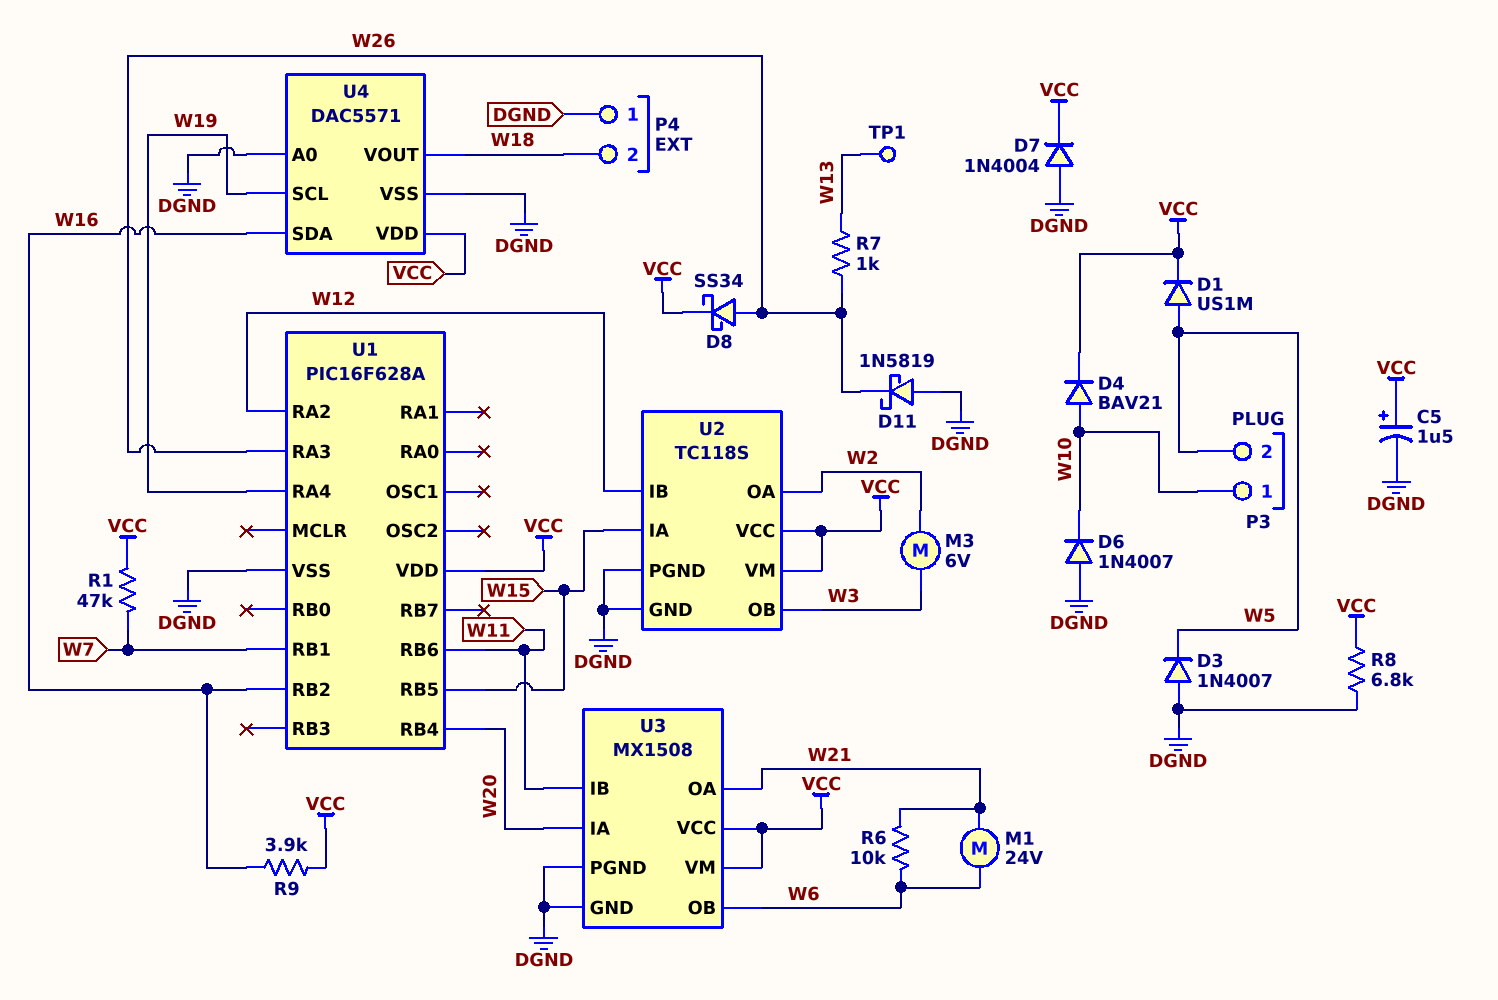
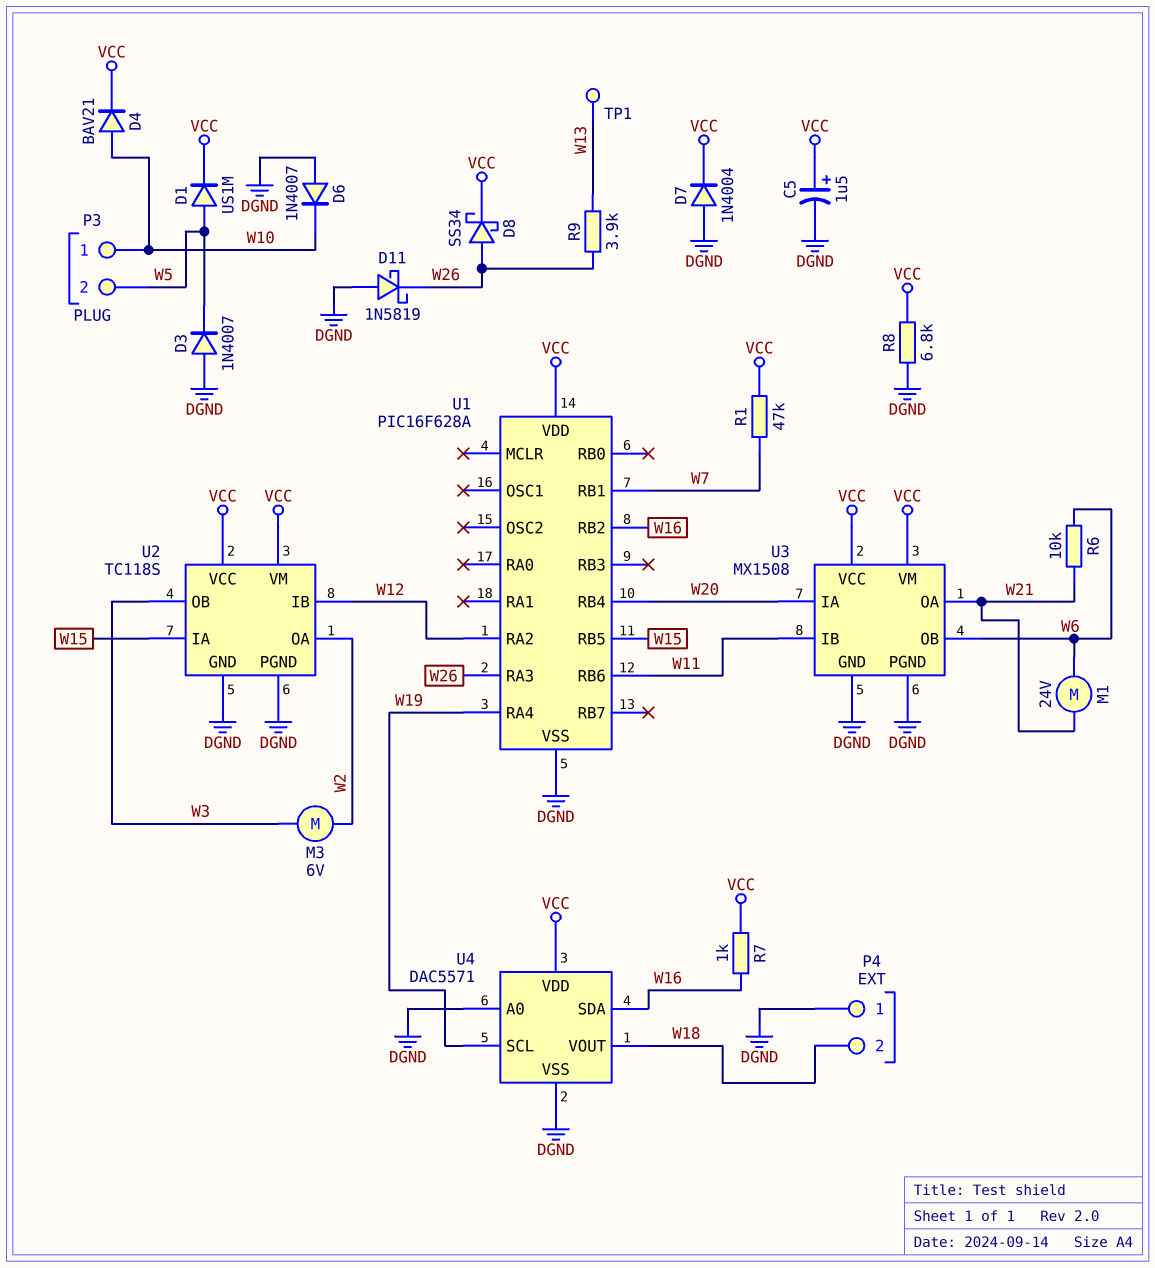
R7: 1k (W13, W26) -> 1k (VCC, W16)
R9: 3.9k (VCC, W16) -> 3.9k (W13, W26)

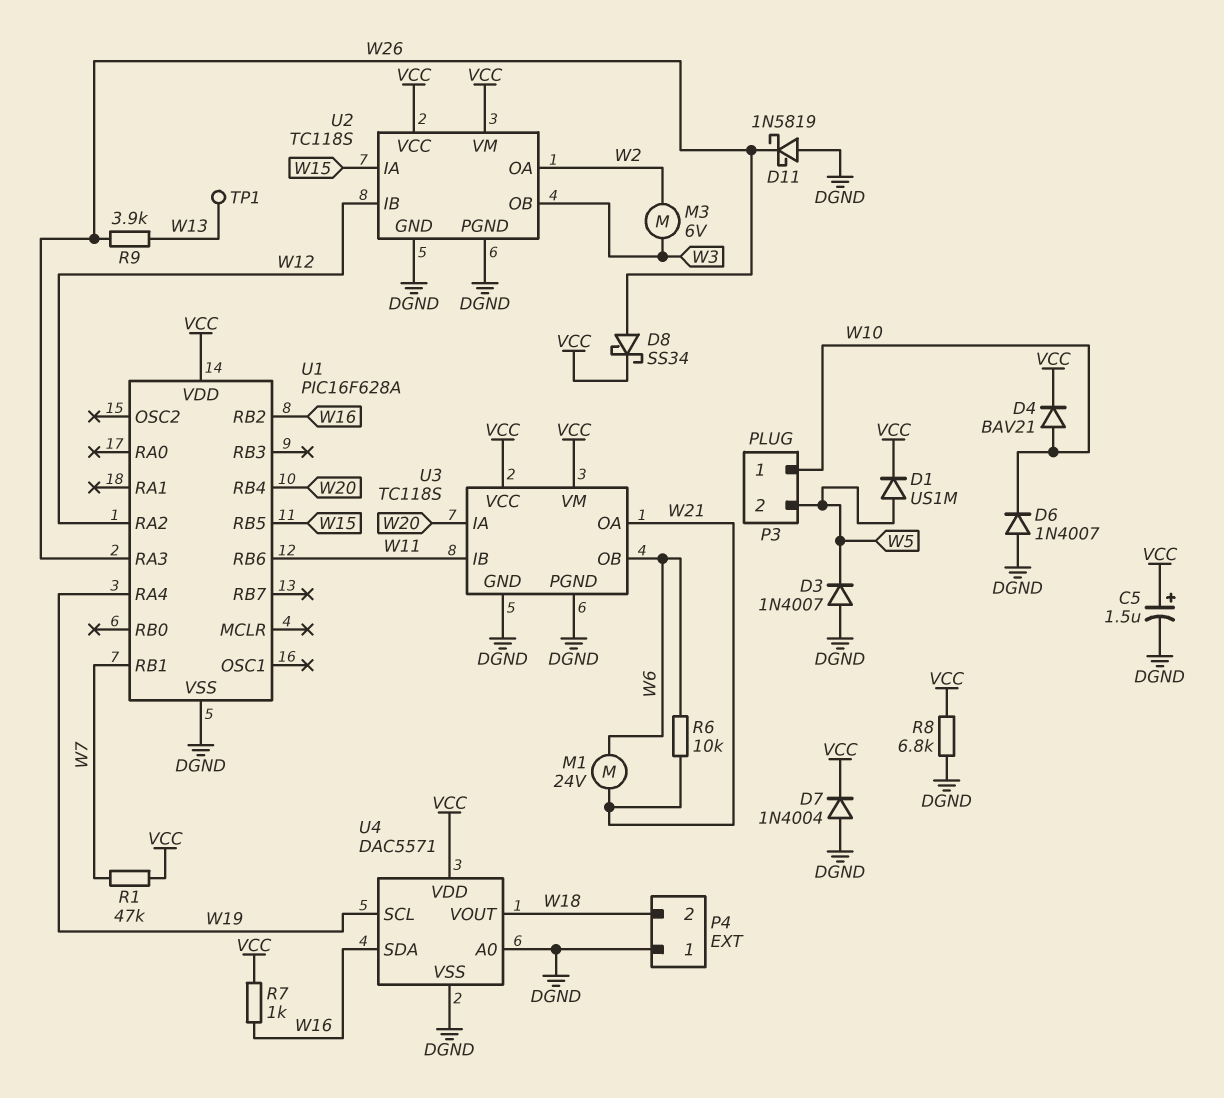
U3: MX1508 -> TC118S

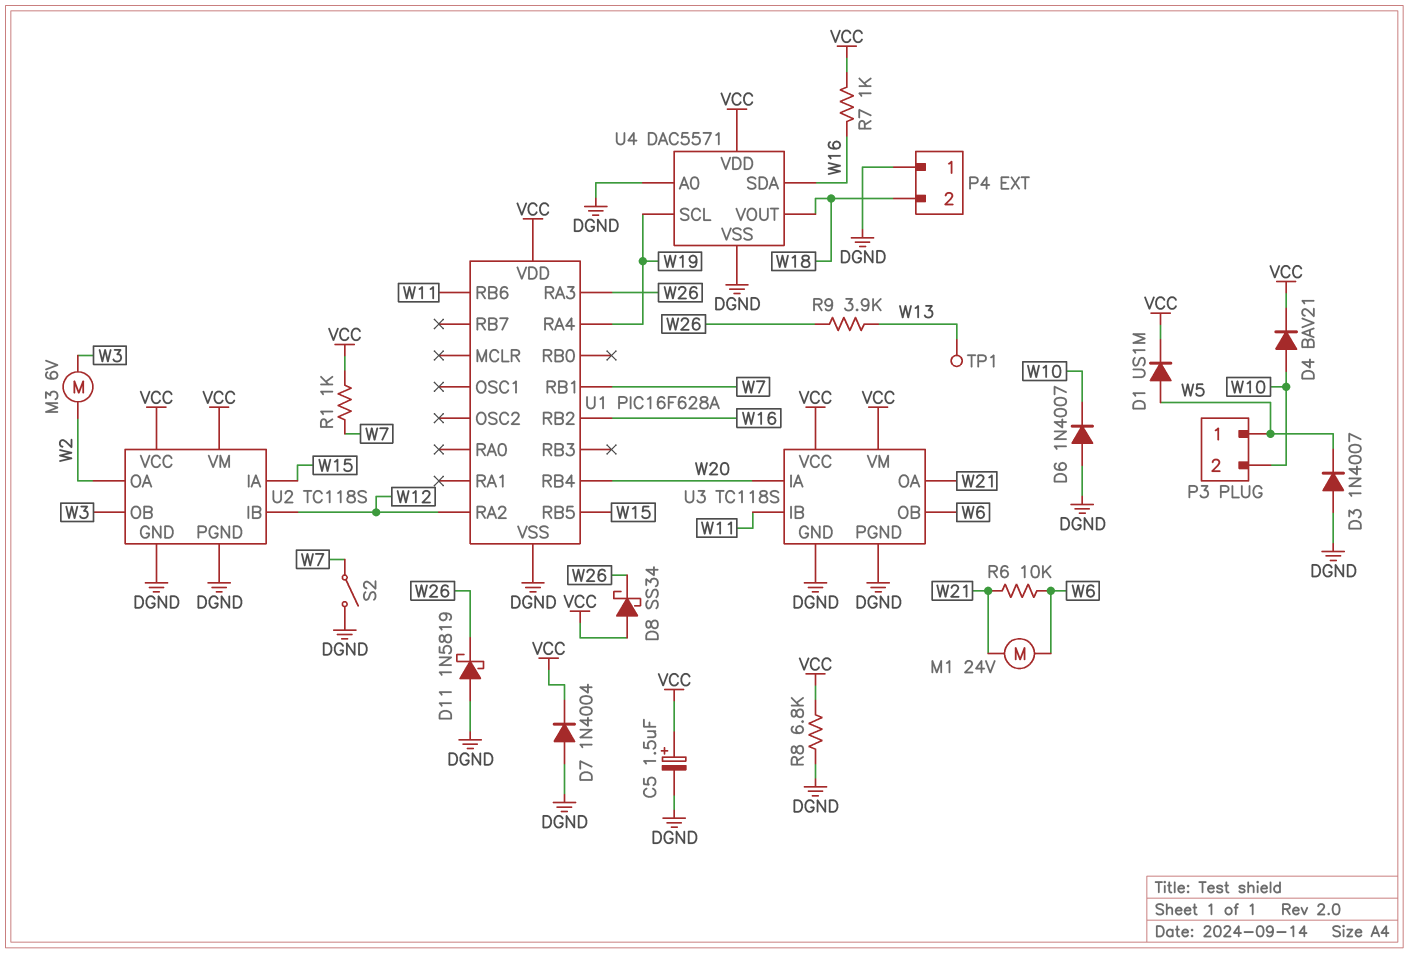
D8: schottky SS34 (A W26, K VCC) -> schottky SS34 (A VCC, K W26)
P3 pin 1: W10 -> W5
P3 pin 2: W5 -> W10
R1: 47k (VCC, W7) -> 1k (VCC, W7)
S2: none -> switch (DGND, W7)

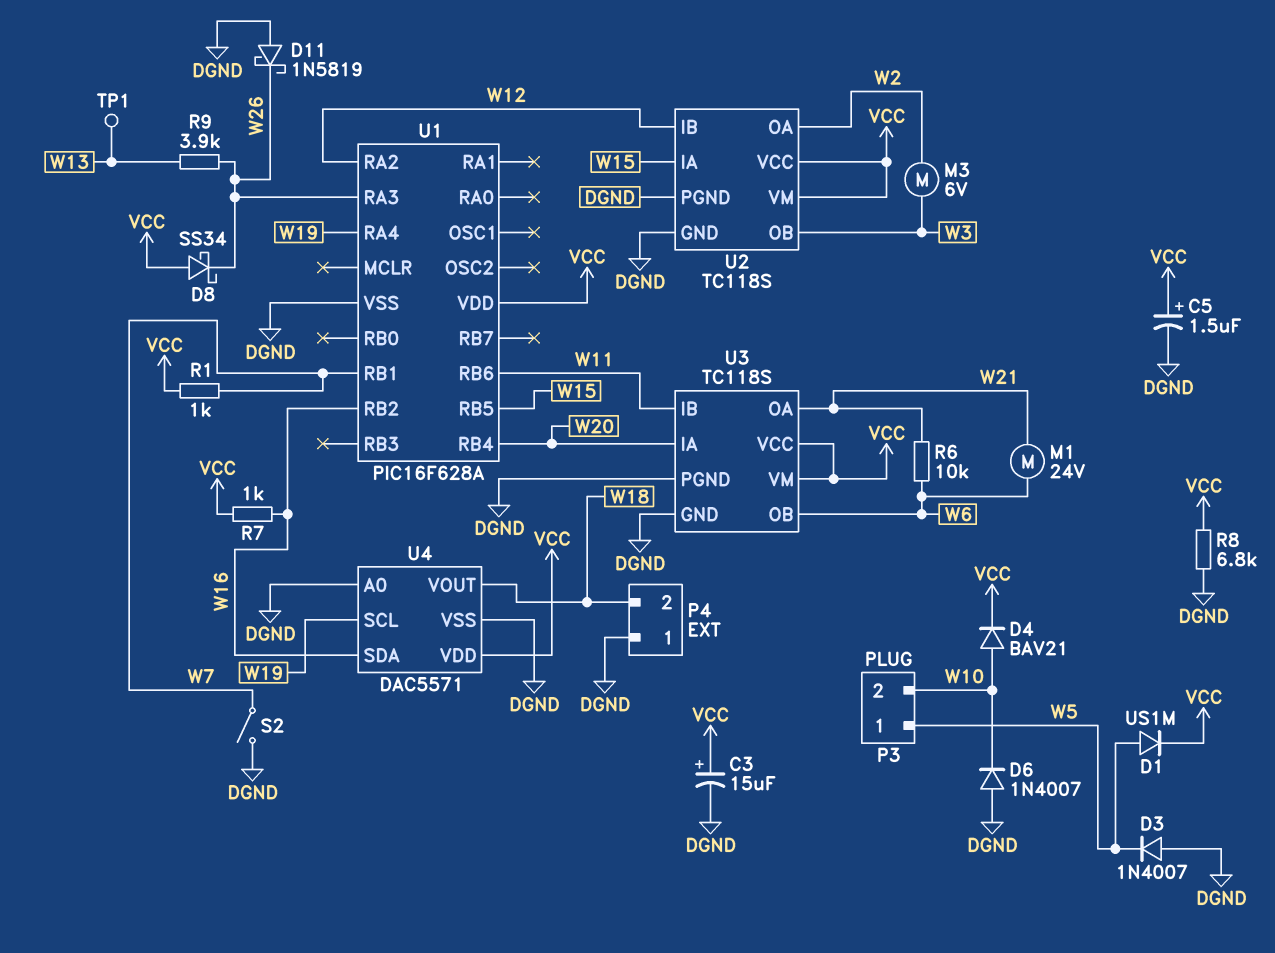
C3: none -> 15uF (plus VCC, minus DGND)
D7: diode 1N4004 (A DGND, K VCC) -> none

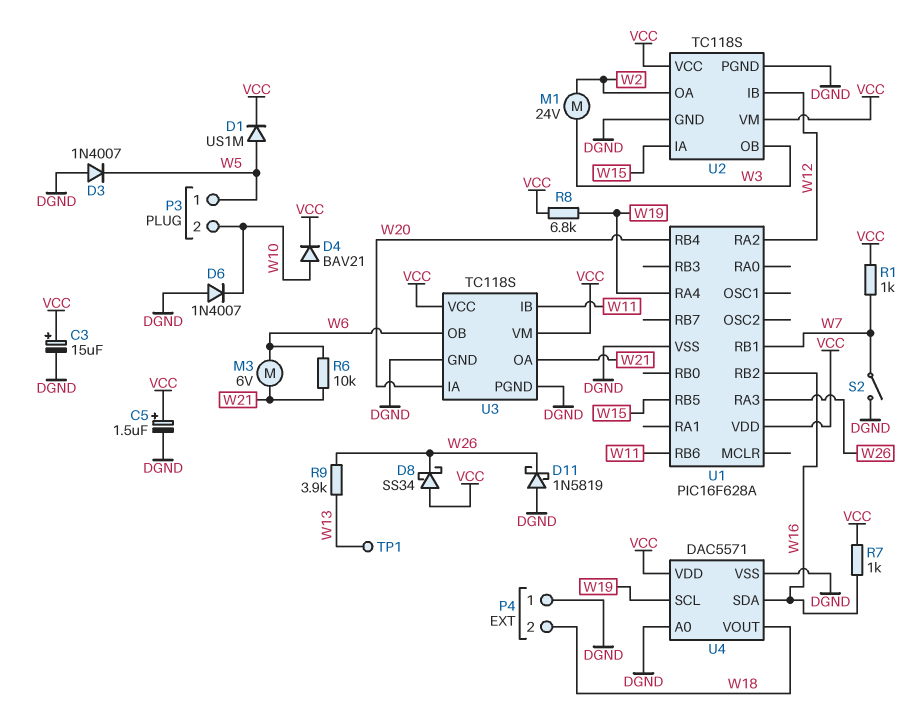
M1: motor 24V (W6, W21) -> motor 24V (W2, W3)
M3: motor 6V (W2, W3) -> motor 6V (W6, W21)
R8: 6.8k (DGND, VCC) -> 6.8k (VCC, W19)

